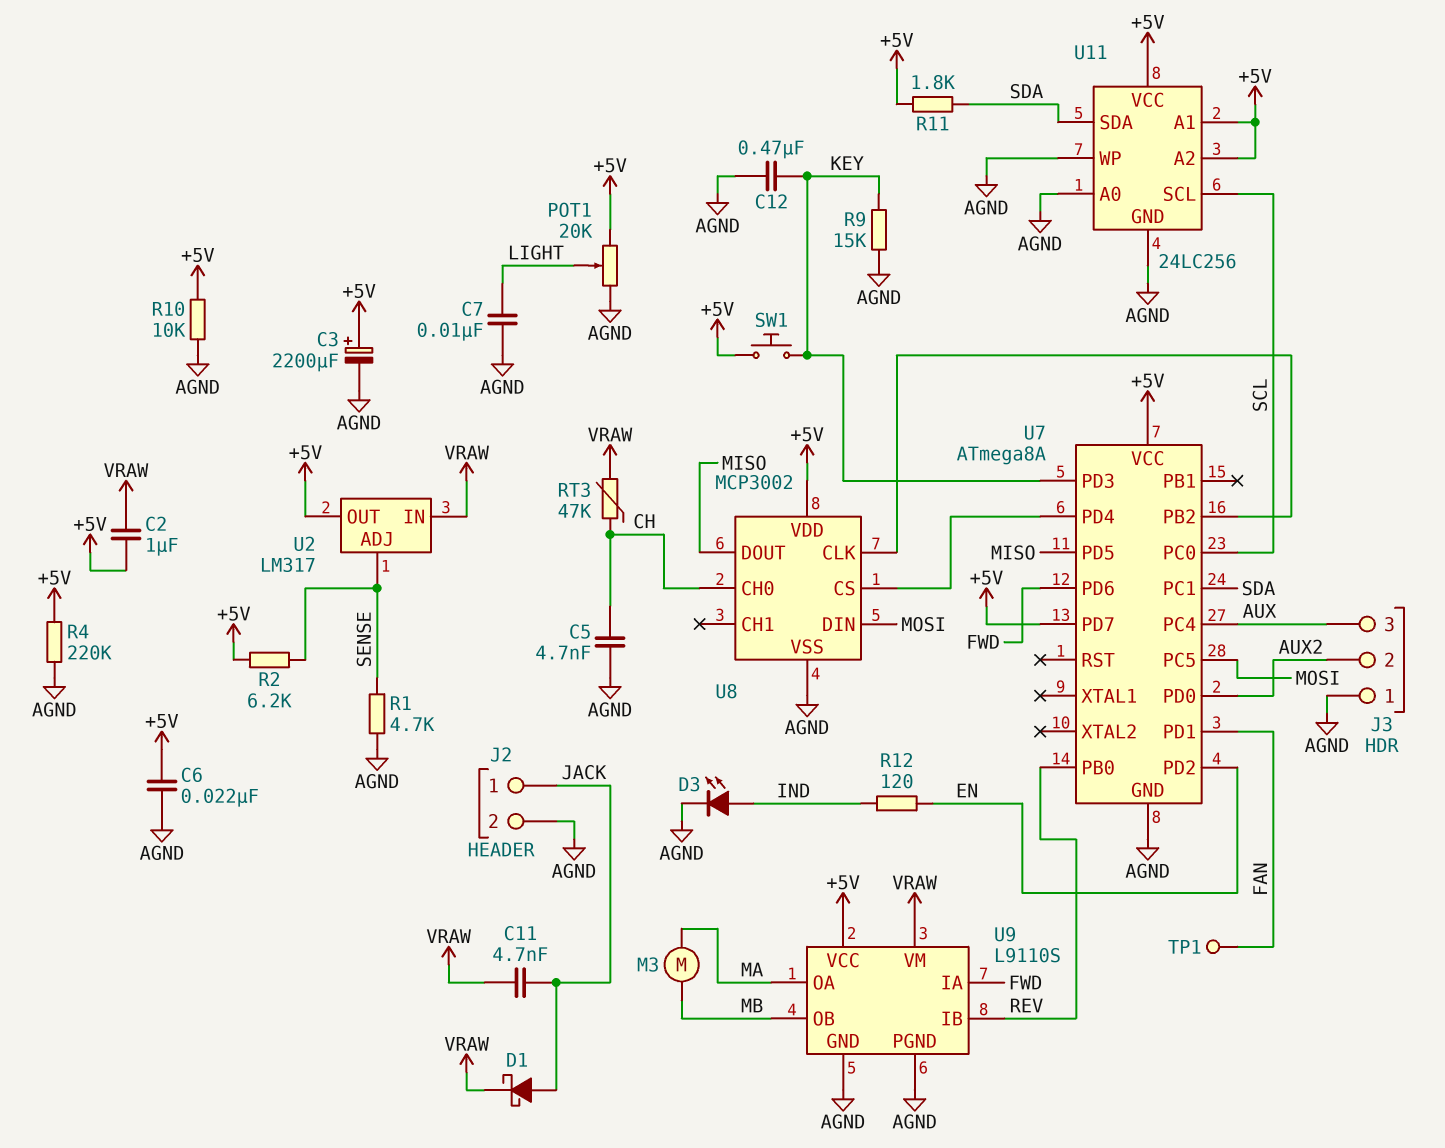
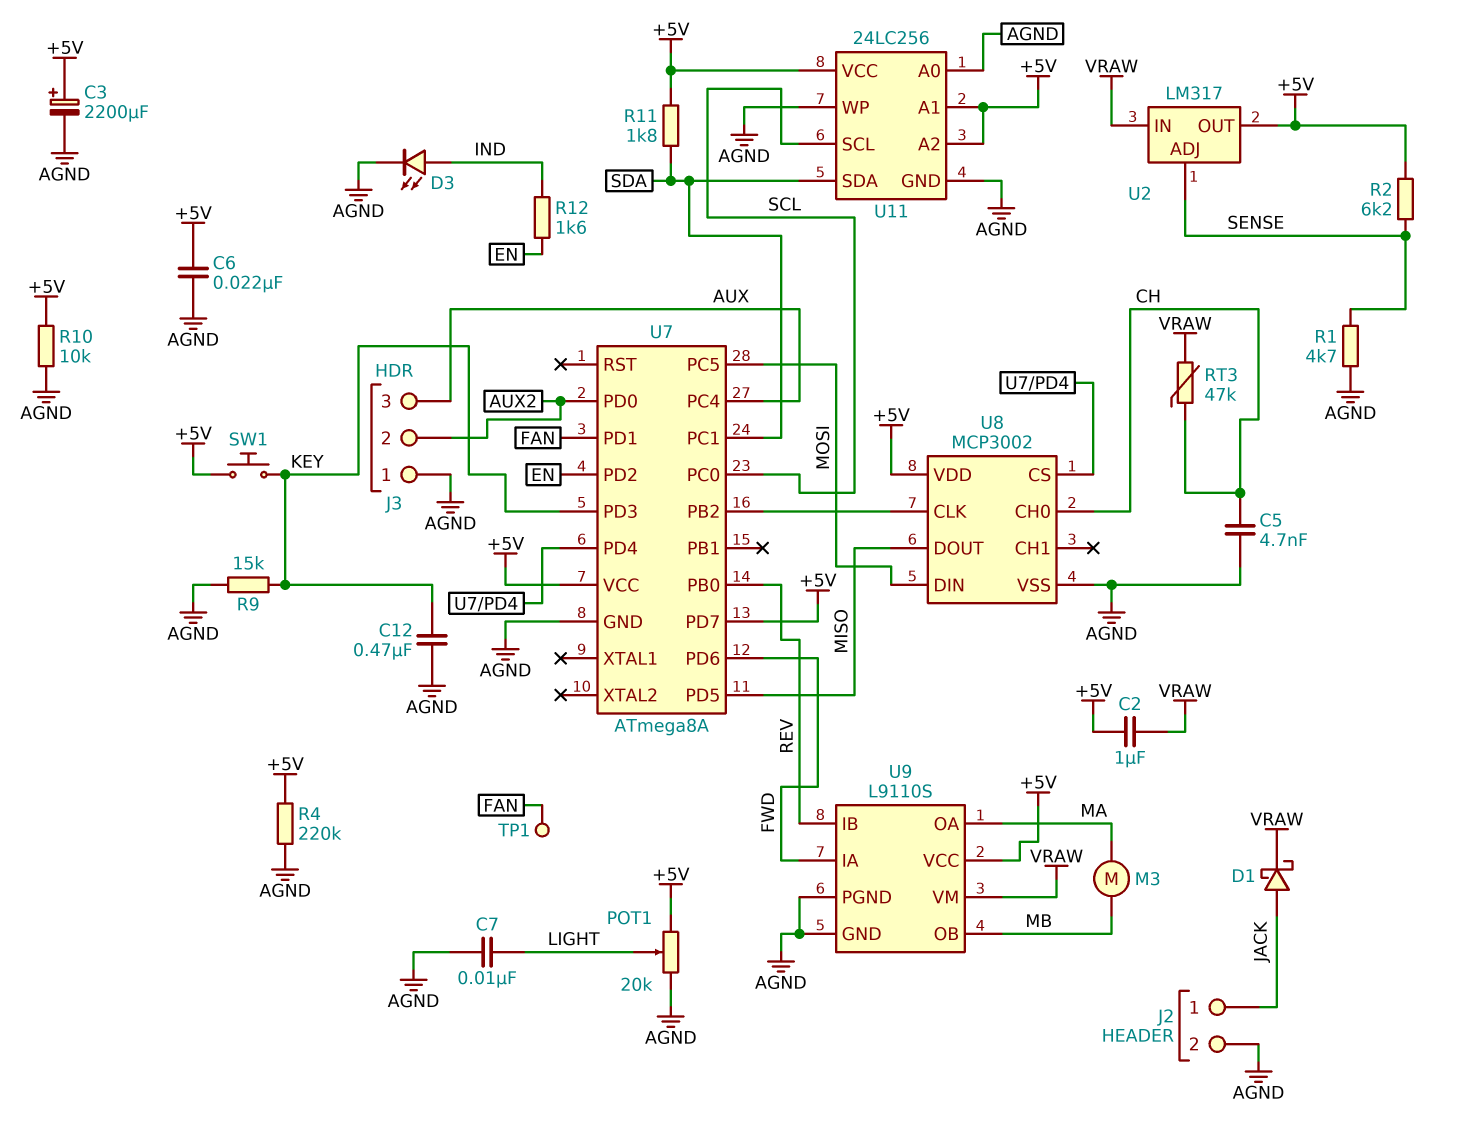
C11: 4.7nF (JACK, VRAW) -> none
R12: 120 (EN, IND) -> 1.6k (EN, IND)

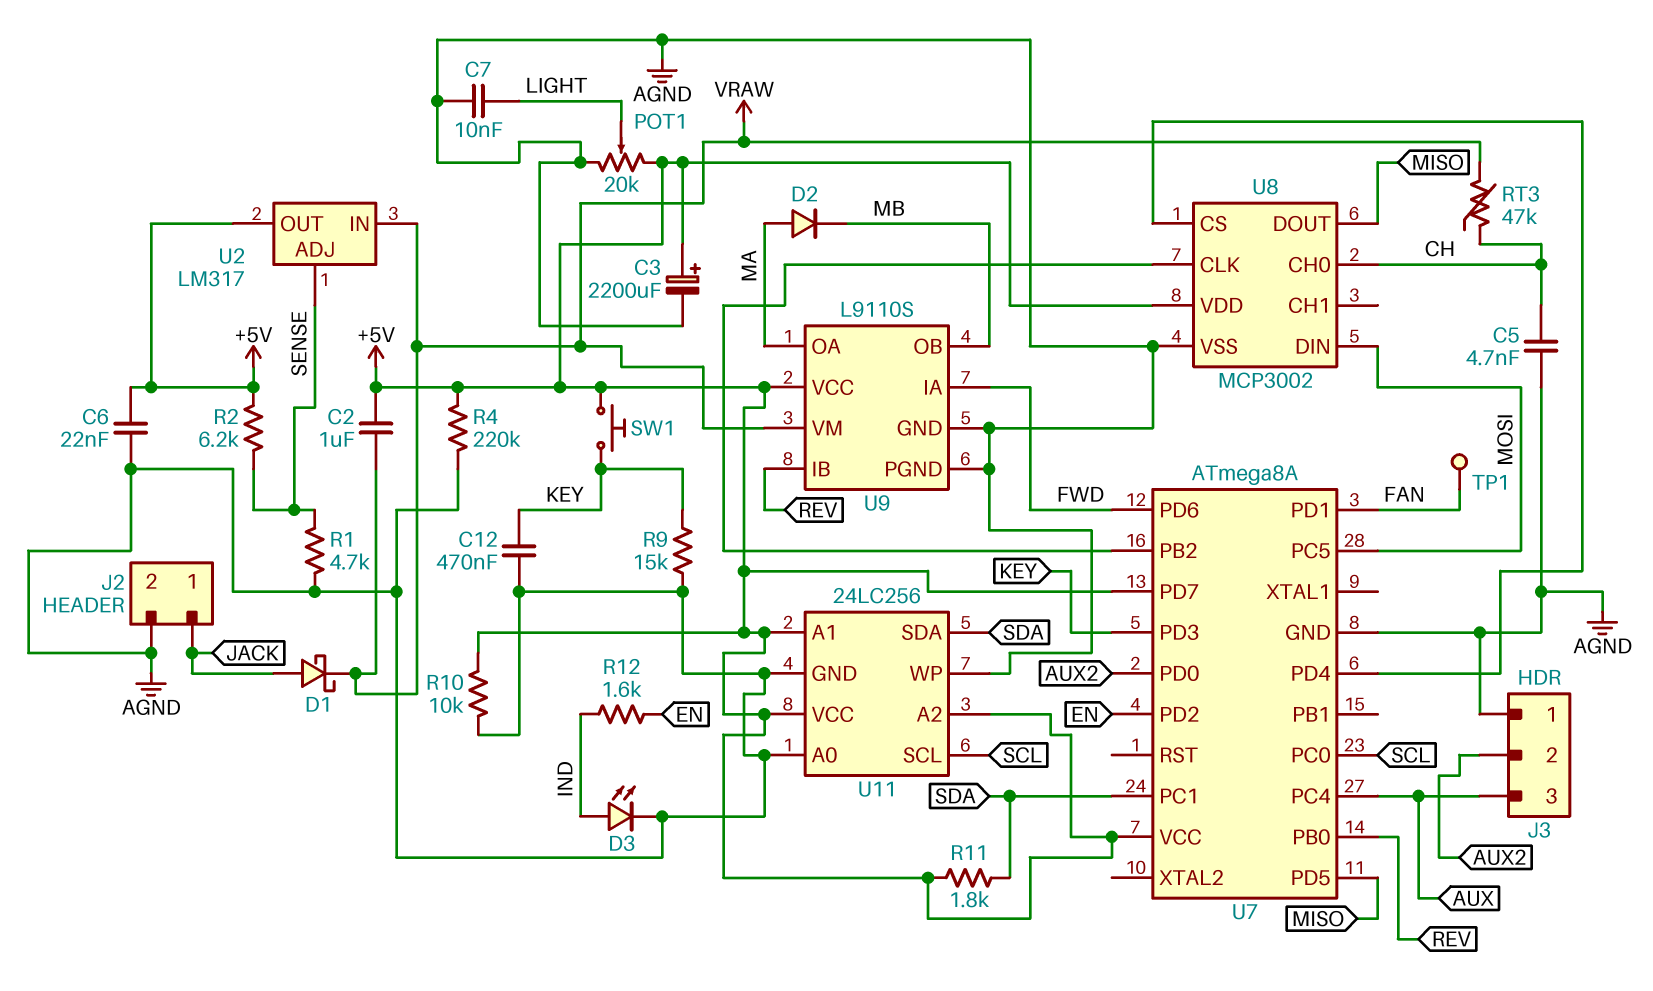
D2: none -> diode (A MA, K MB)
M3: motor (MA, MB) -> none

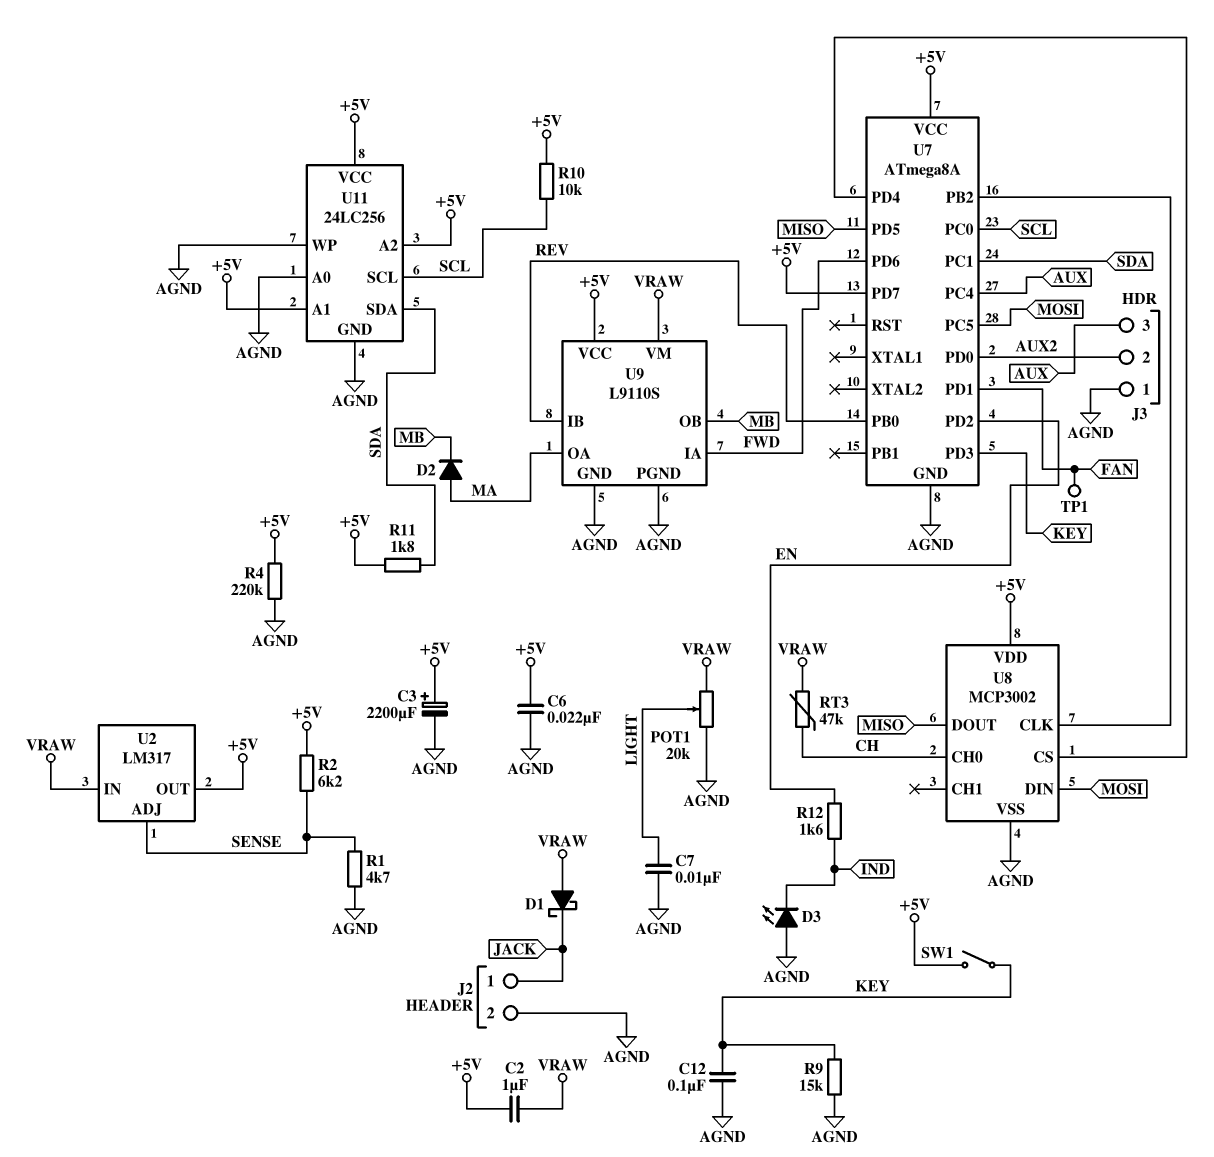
C5: 4.7nF (AGND, CH) -> none
C12: 470nF (AGND, KEY) -> 100nF (AGND, KEY)
D1: schottky (A JACK, K VRAW) -> schottky (A VRAW, K JACK)
D3: LED (A IND, K AGND) -> LED (A AGND, K IND)
POT1: 20k (+5V, AGND, wiper LIGHT) -> 20k (AGND, VRAW, wiper LIGHT)
R10: 10k (+5V, AGND) -> 10k (+5V, SCL)
SW1: button (+5V, KEY) -> switch (+5V, KEY)

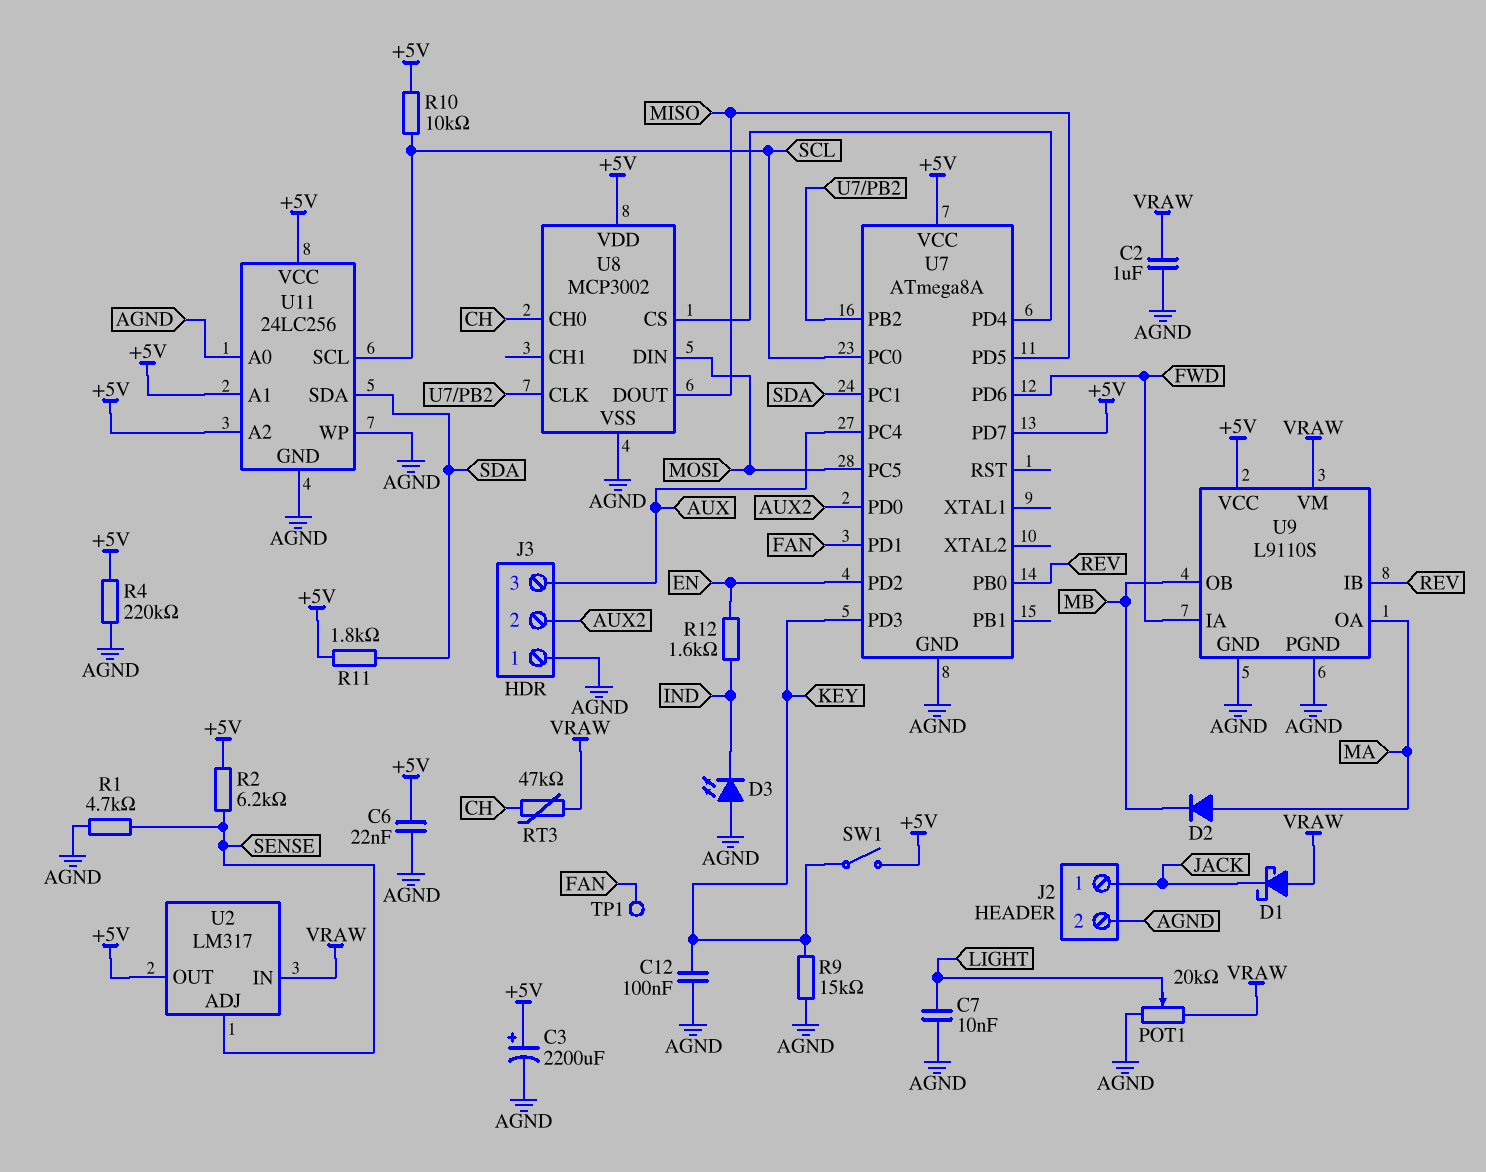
C2: 1uF (+5V, VRAW) -> 1uF (AGND, VRAW)

